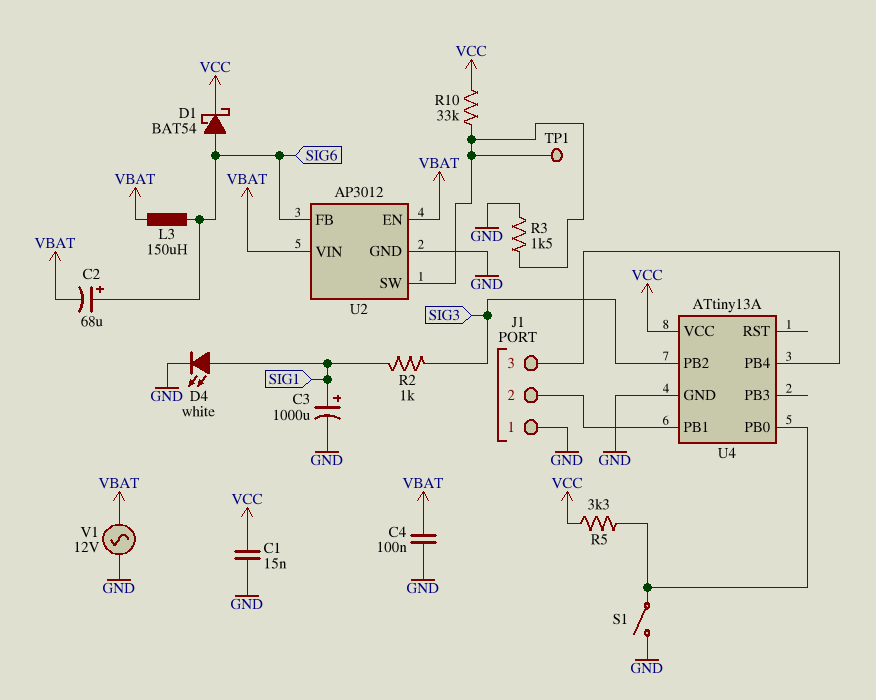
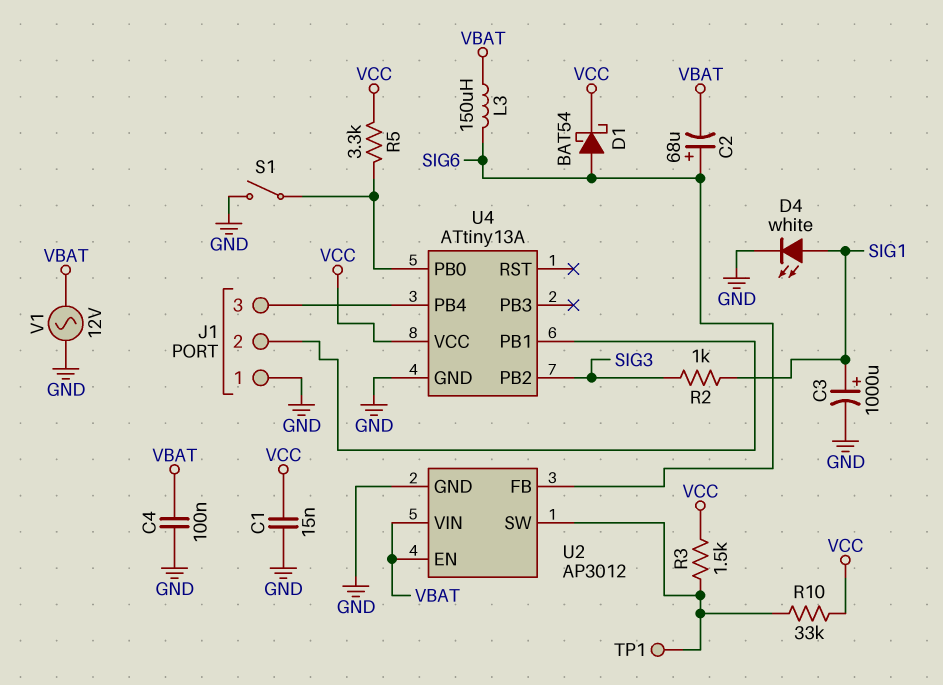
R3: 1.5k (GND, U2/SW) -> 1.5k (U2/SW, VCC)

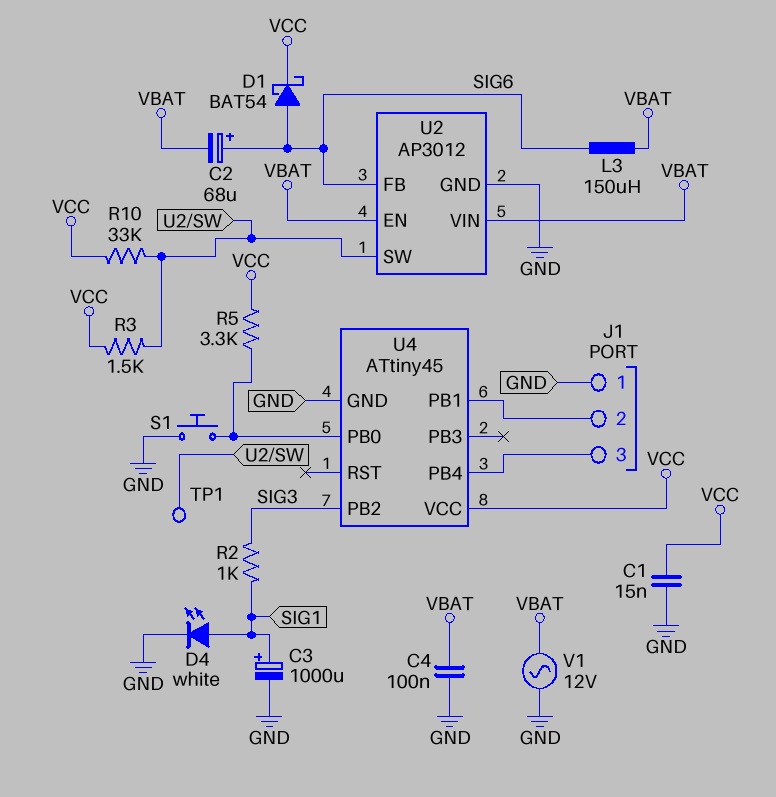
S1: switch (GND, U4/PB0) -> button (GND, U4/PB0)
U4: ATtiny13A -> ATtiny45

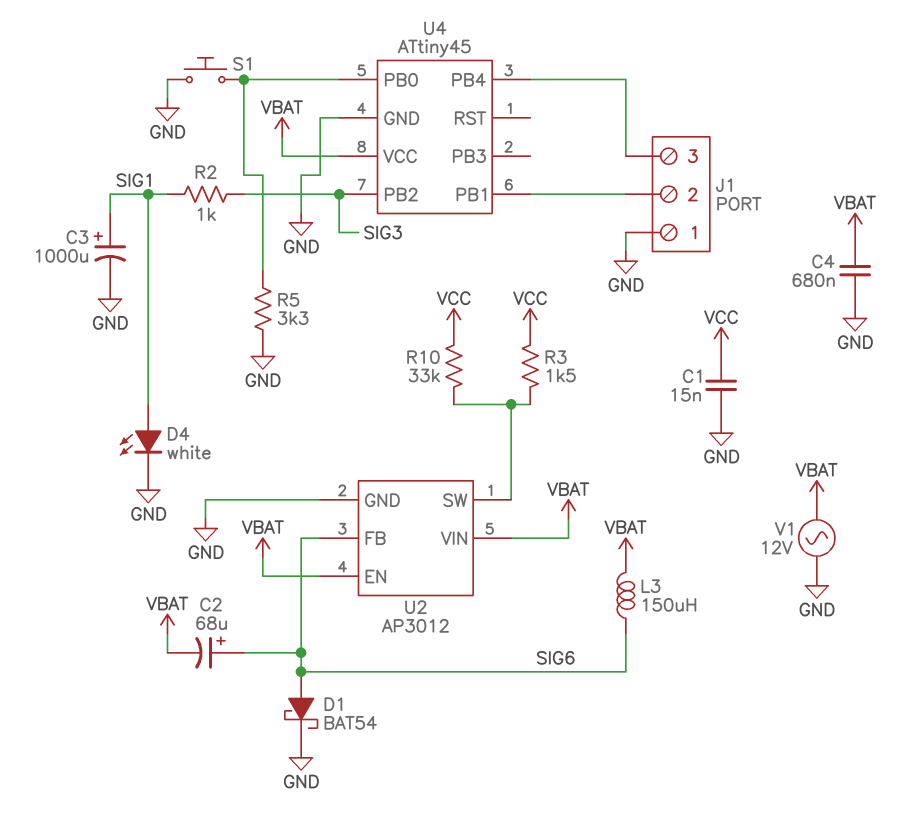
C4: 100nF (GND, VBAT) -> 680nF (GND, VBAT)
D1: schottky BAT54 (A SIG6, K VCC) -> schottky BAT54 (A SIG6, K GND)
R5: 3.3k (U4/PB0, VCC) -> 3.3k (GND, U4/PB0)
TP1: test point (U2/SW) -> none
U4 pin VCC: VCC -> VBAT

